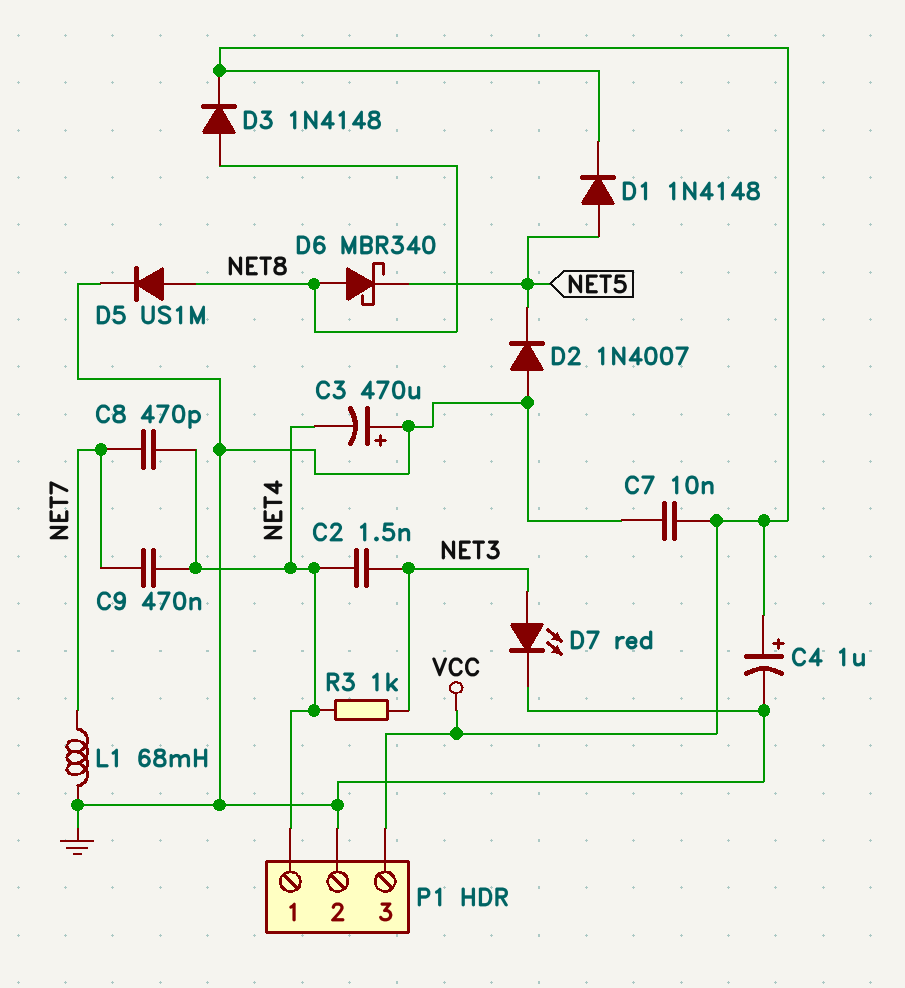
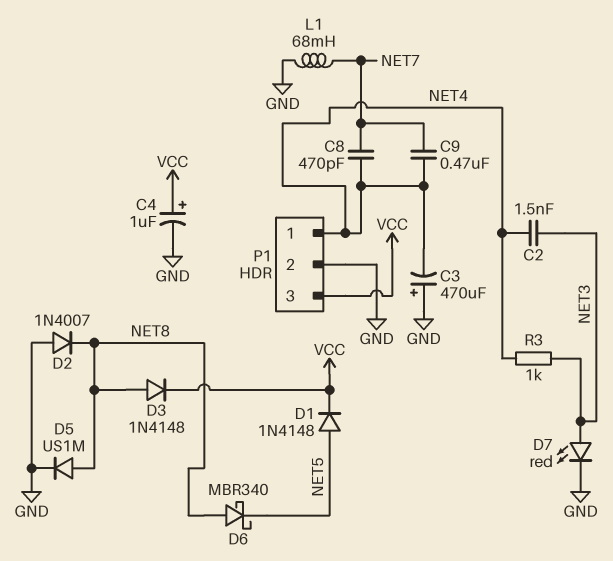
C7: 10nF (GND, VCC) -> none
D2: diode 1N4007 (A GND, K NET5) -> diode 1N4007 (A GND, K NET8)

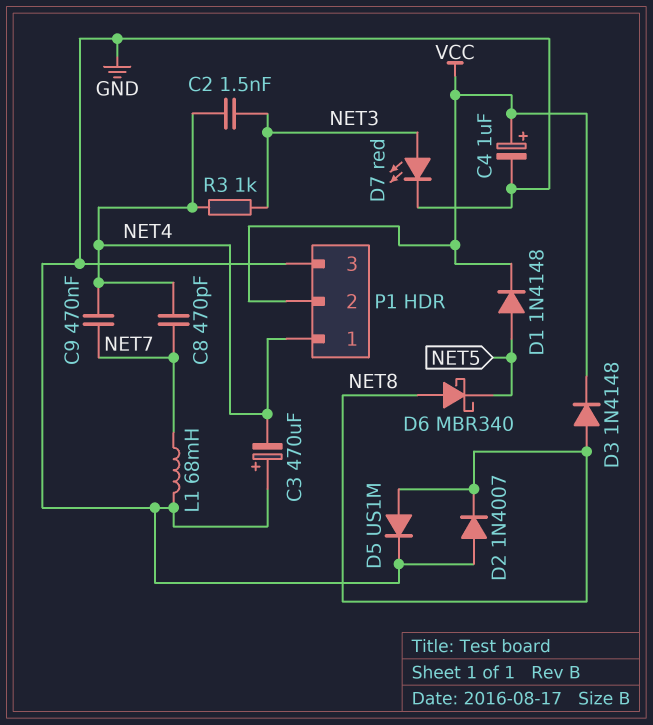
P1 pin 2: GND -> VCC
P1 pin 3: VCC -> GND

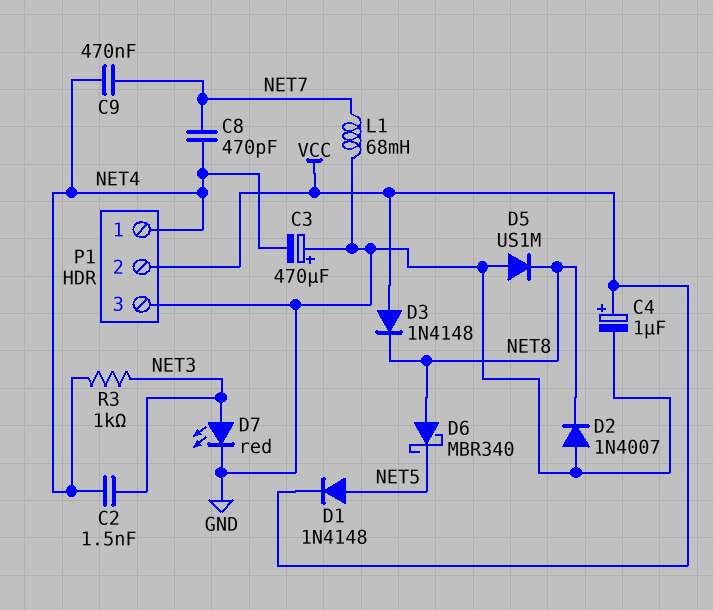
D3: diode 1N4148 (A NET8, K VCC) -> diode 1N4148 (A VCC, K NET8)
D5: diode US1M (A NET8, K GND) -> diode US1M (A GND, K NET8)

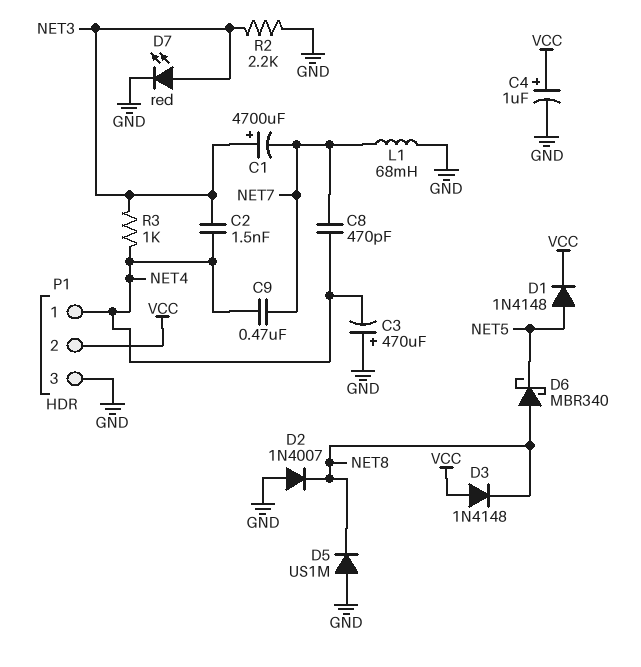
C1: none -> 4700uF (plus NET3, minus NET7)
R2: none -> 2.2k (GND, NET3)

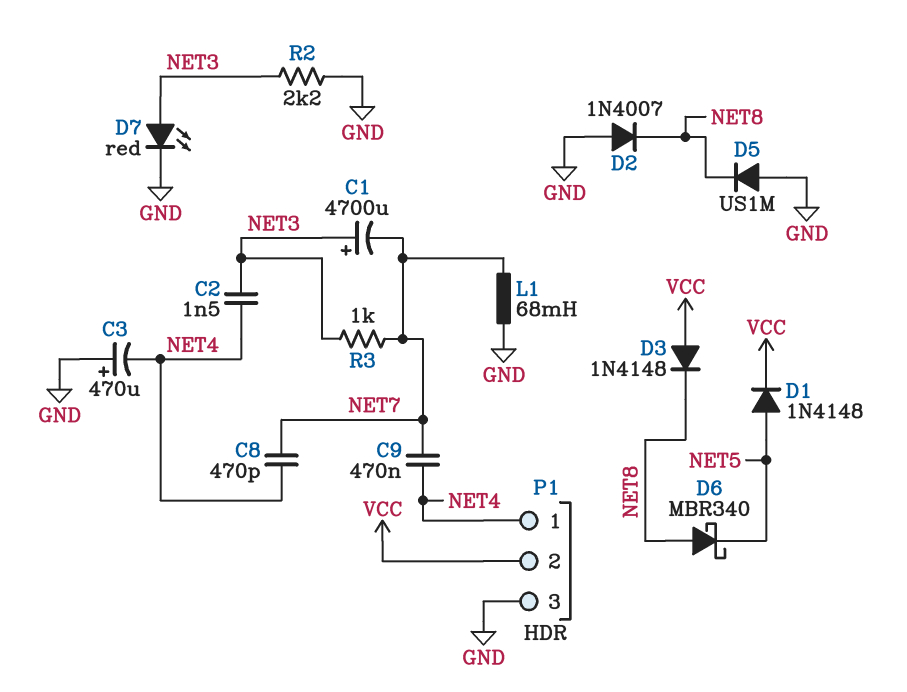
C4: 1uF (plus VCC, minus GND) -> none
R3: 1k (NET3, NET4) -> 1k (NET3, NET7)

